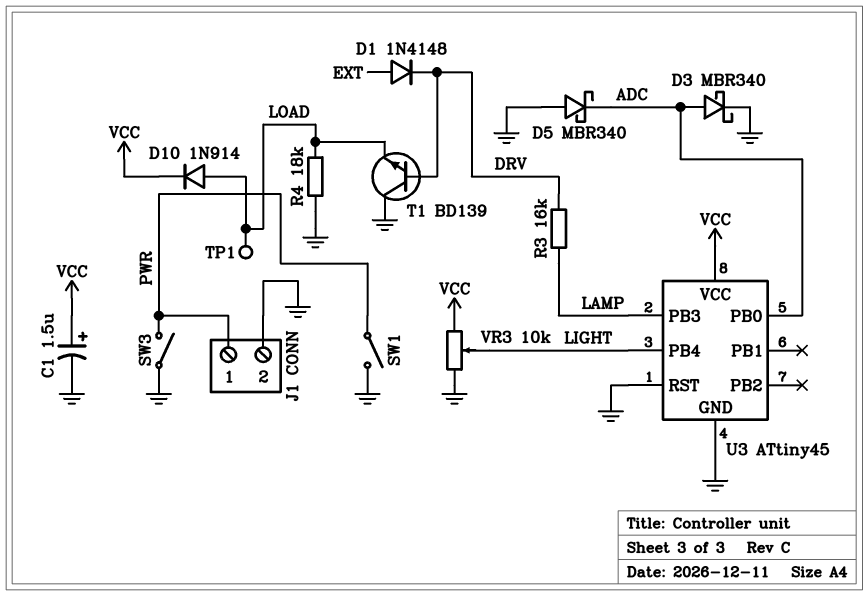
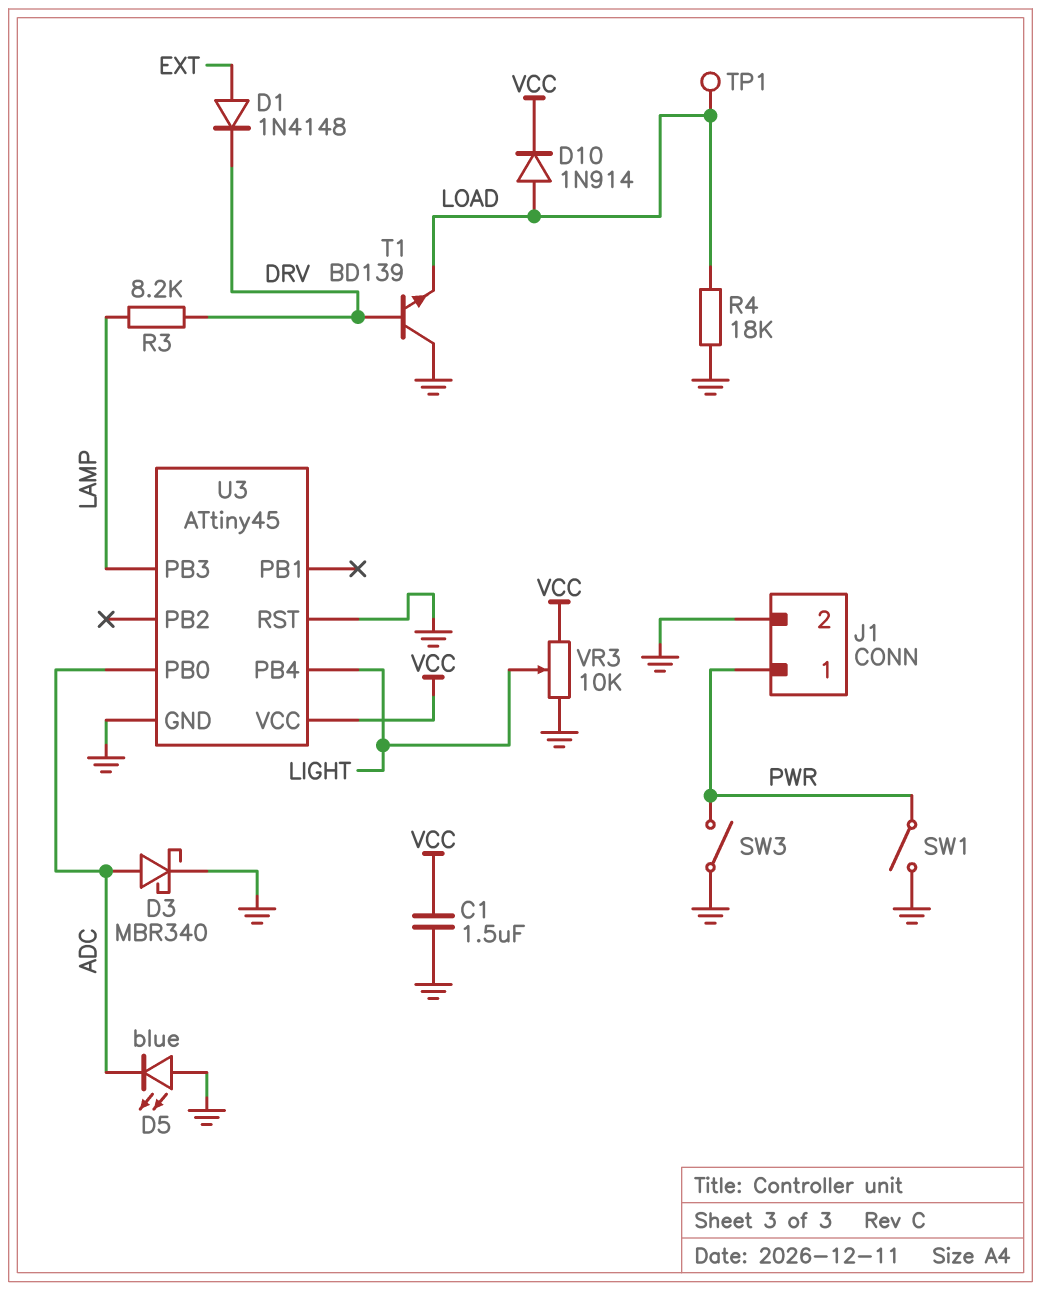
C1: 1.5uF (plus VCC, minus GND) -> 1.5uF (GND, VCC)
D5: schottky MBR340 (A GND, K ADC) -> LED blue (A GND, K ADC)
R3: 16k (DRV, LAMP) -> 8.2k (DRV, LAMP)

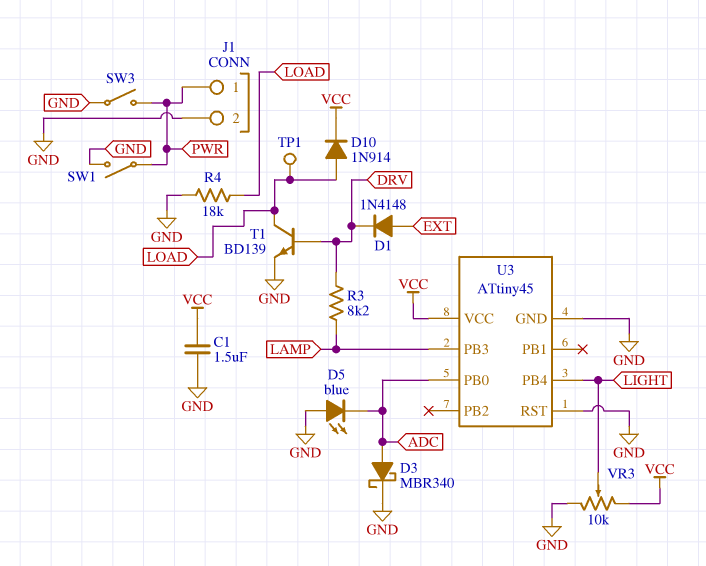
T1: NPN BD139 (B DRV, C GND, E LOAD) -> NPN BD139 (B DRV, C LOAD, E GND)

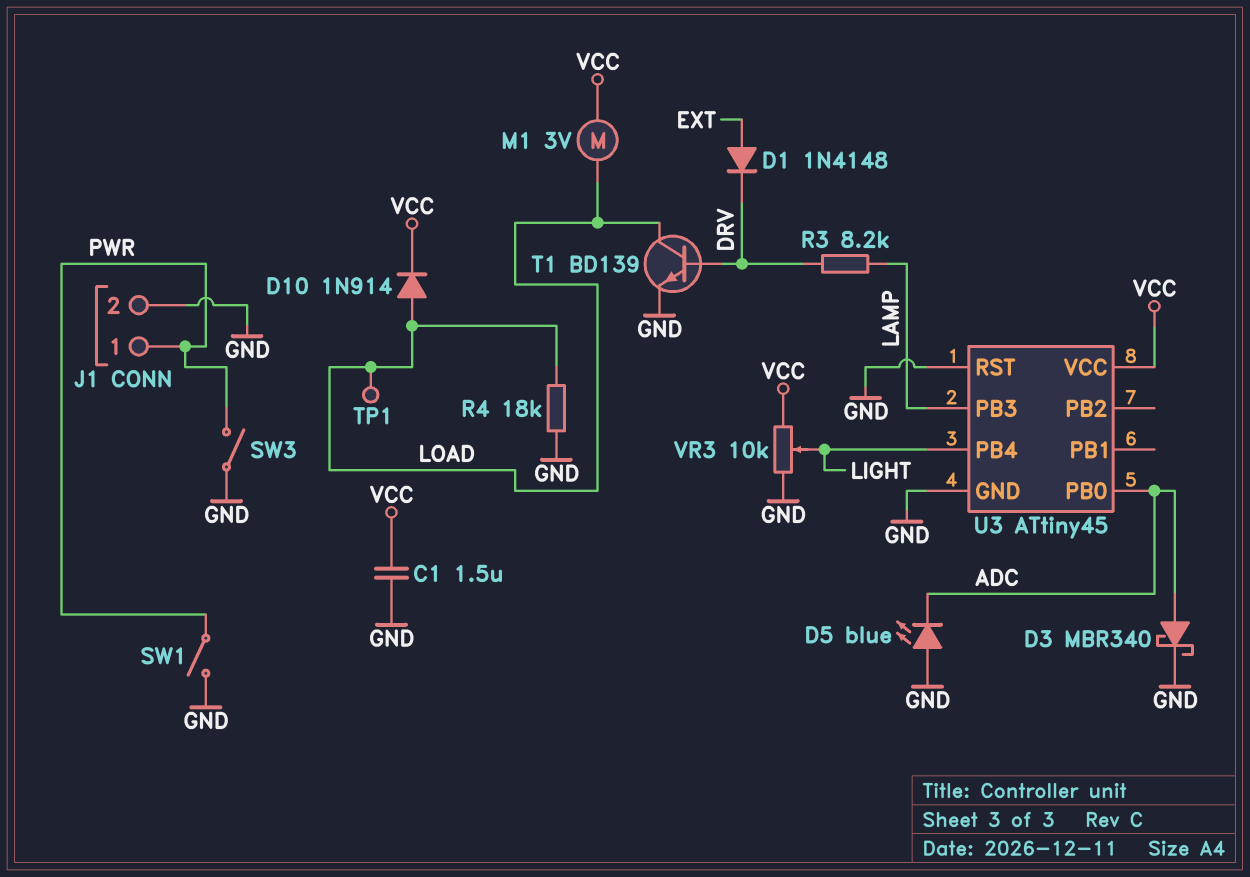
M1: none -> motor 3V (LOAD, VCC)

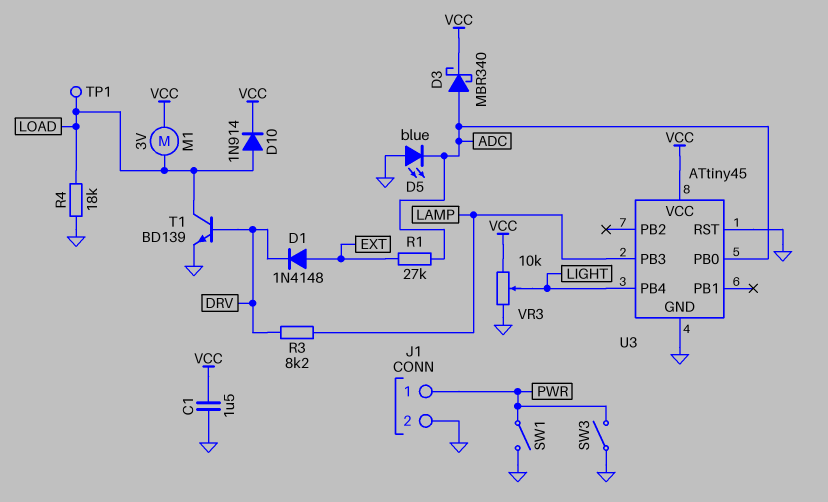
D3: schottky MBR340 (A ADC, K GND) -> schottky MBR340 (A ADC, K VCC)
R1: none -> 27k (ADC, EXT)

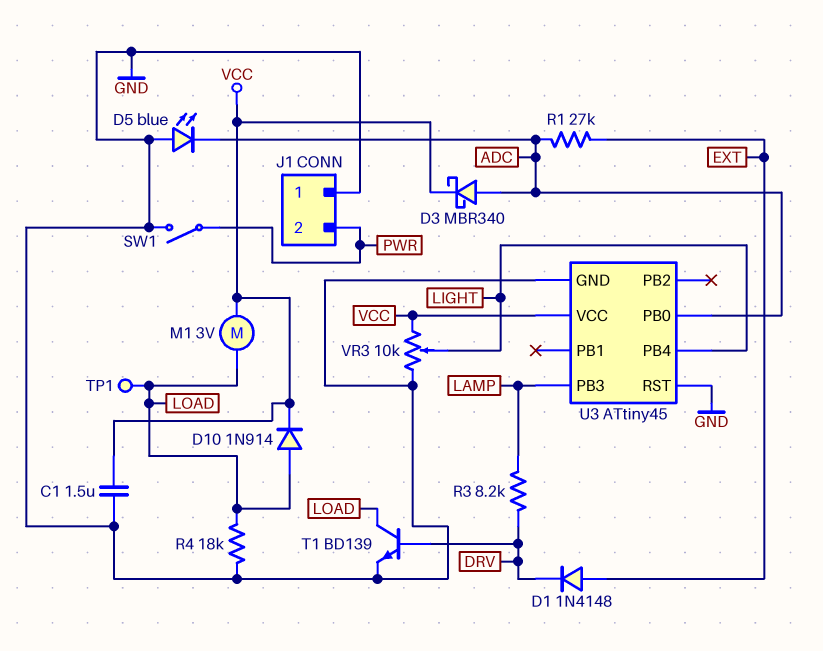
J1 pin 1: PWR -> GND
J1 pin 2: GND -> PWR
SW3: switch (GND, PWR) -> none

